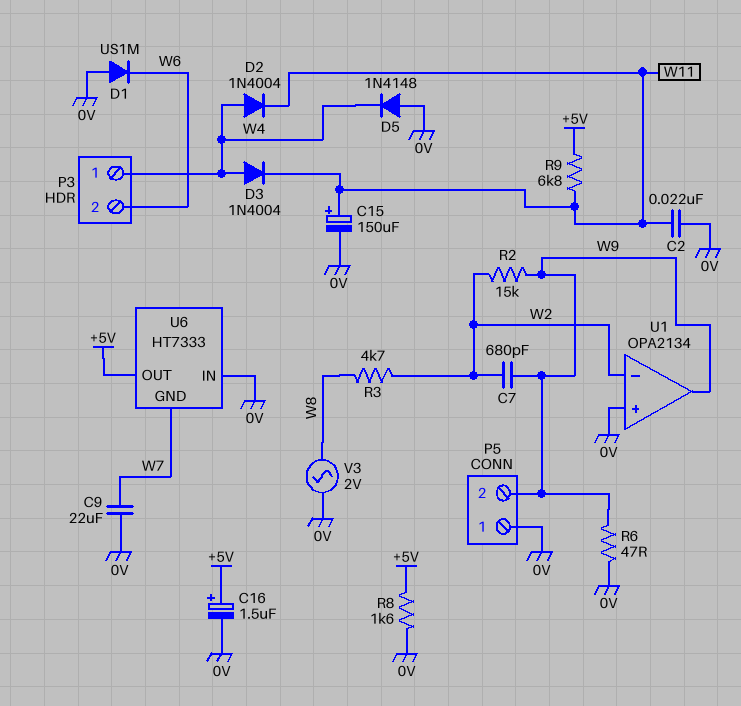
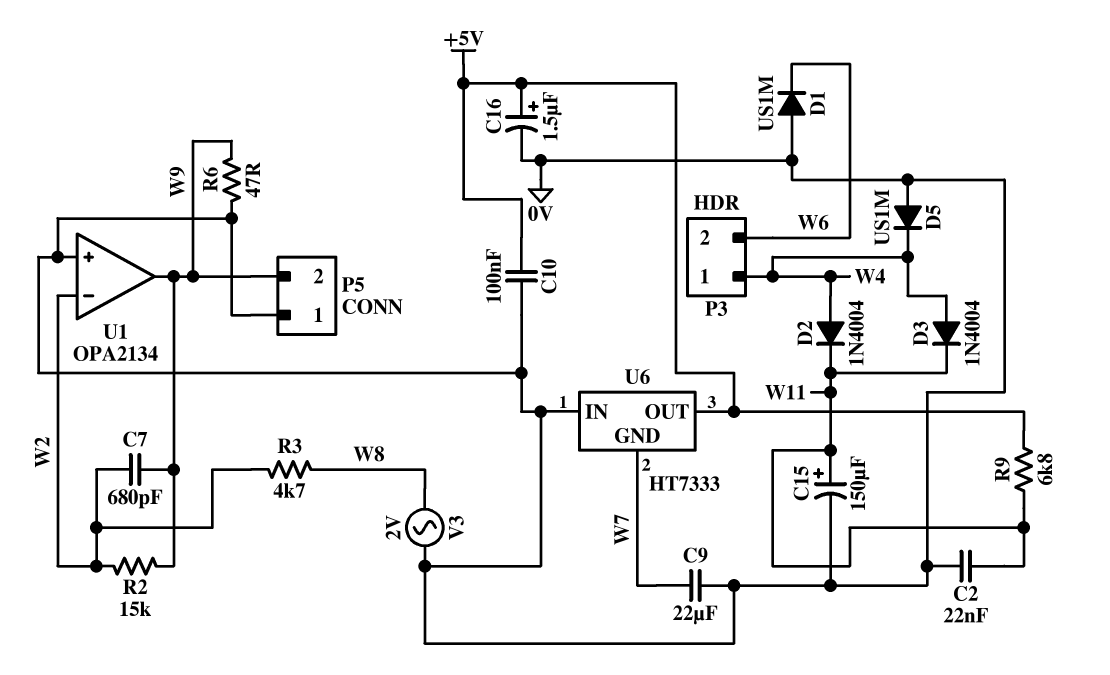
C10: none -> 100nF (+5V, 0V)
D5: diode 1N4148 (A 0V, K W4) -> diode US1M (A 0V, K W4)
R8: 1.6k (+5V, 0V) -> none

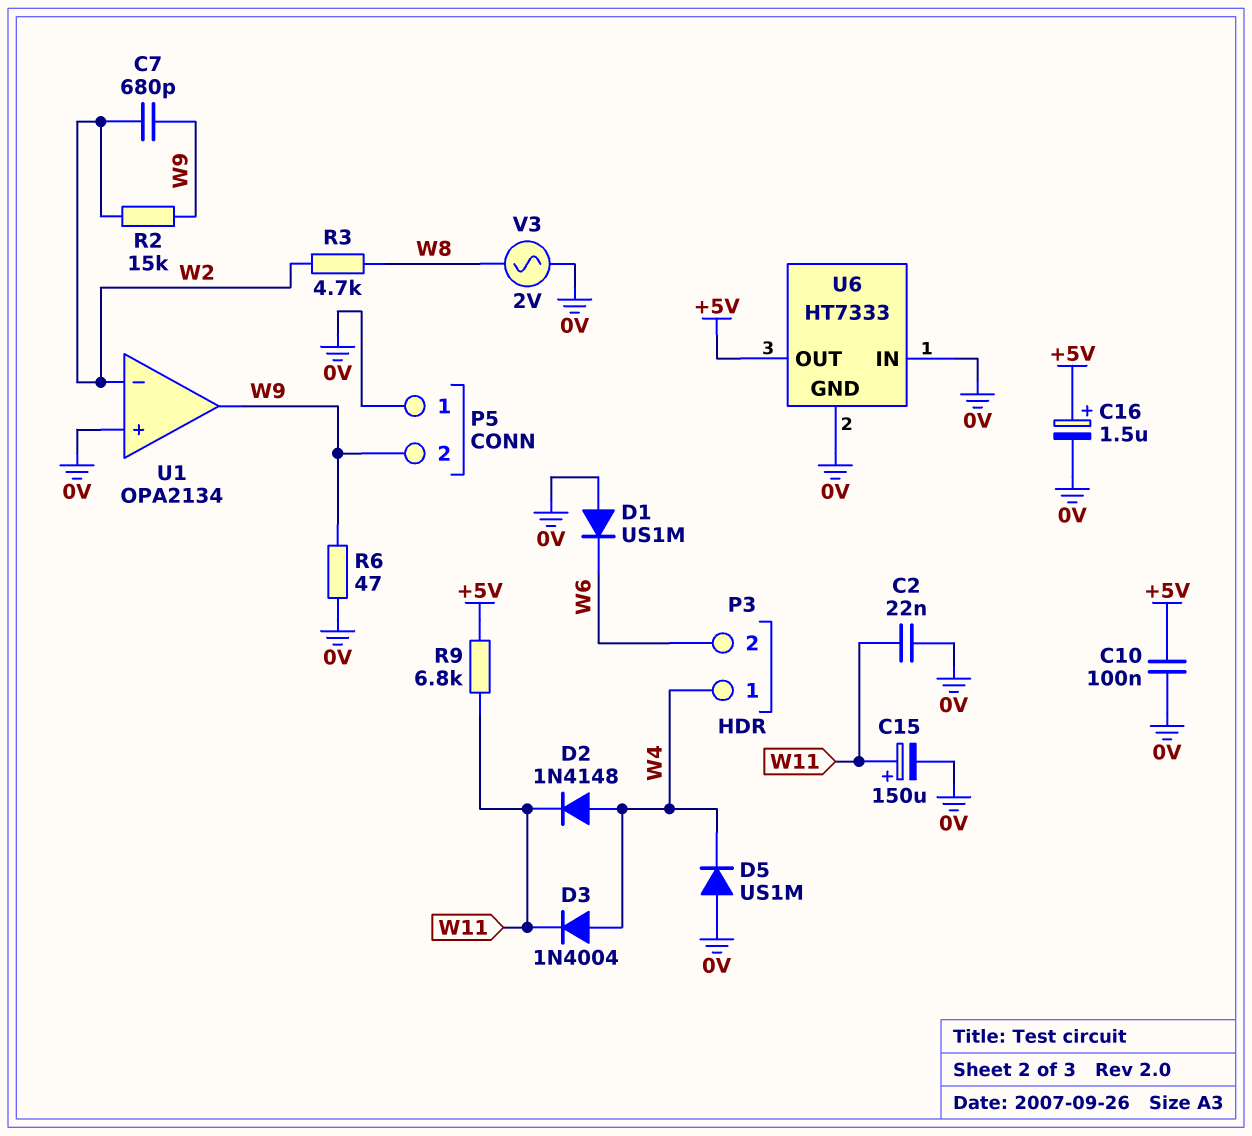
C9: 22uF (0V, W7) -> none
D2: diode 1N4004 (A W4, K W11) -> diode 1N4148 (A W4, K W11)
U6 pin GND: W7 -> 0V

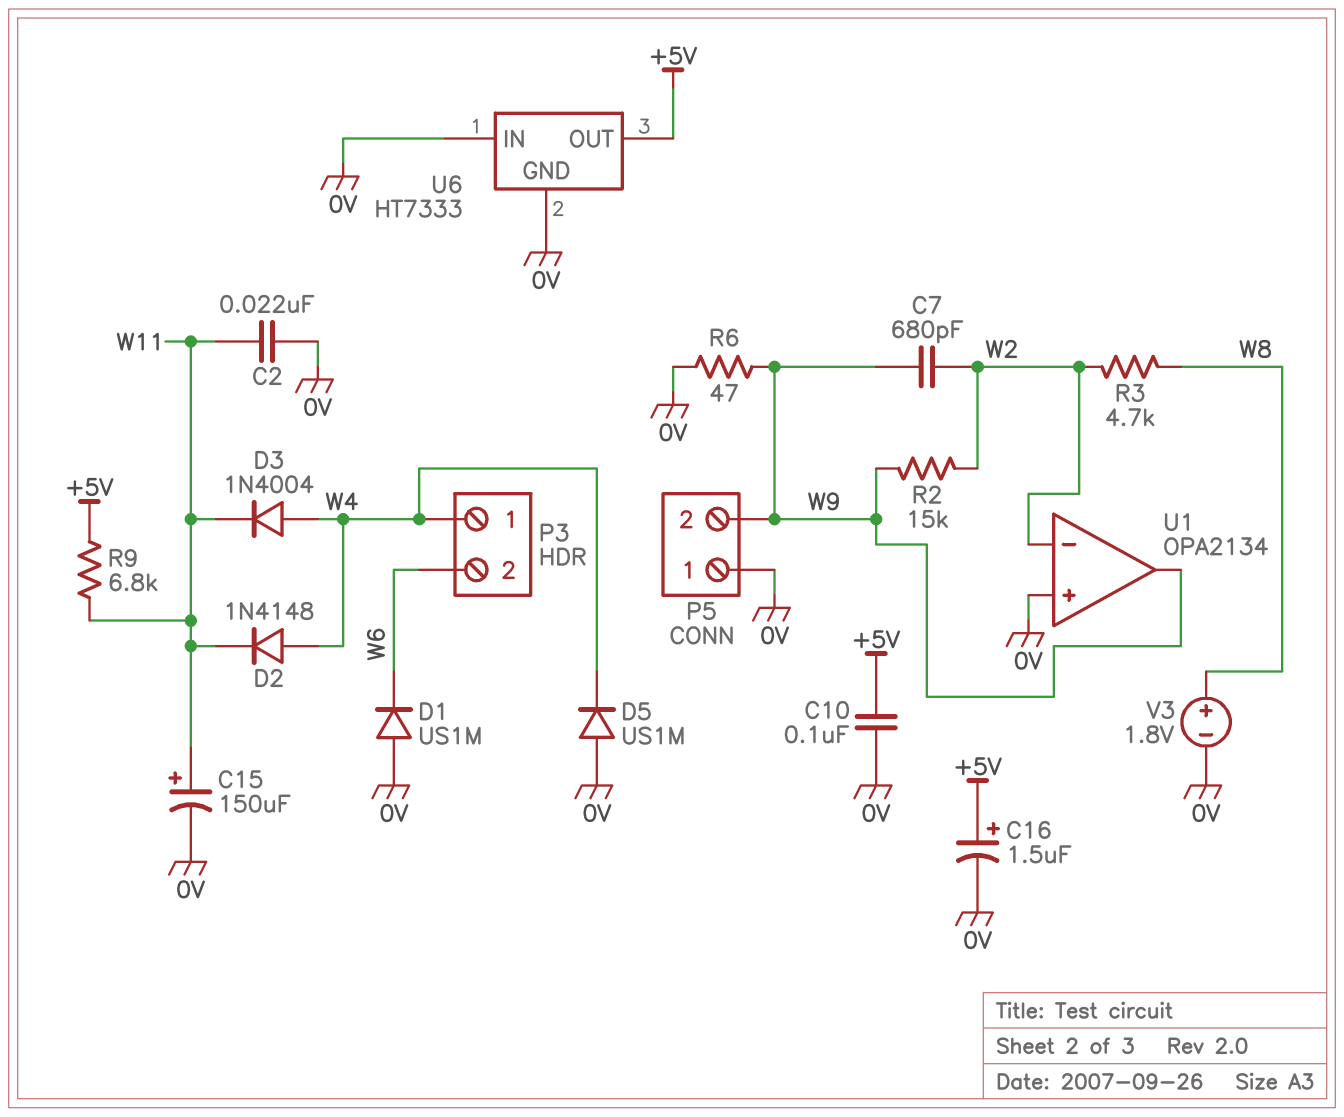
V3: AC 2V (0V, W8) -> 1.8V (plus W8, minus 0V)

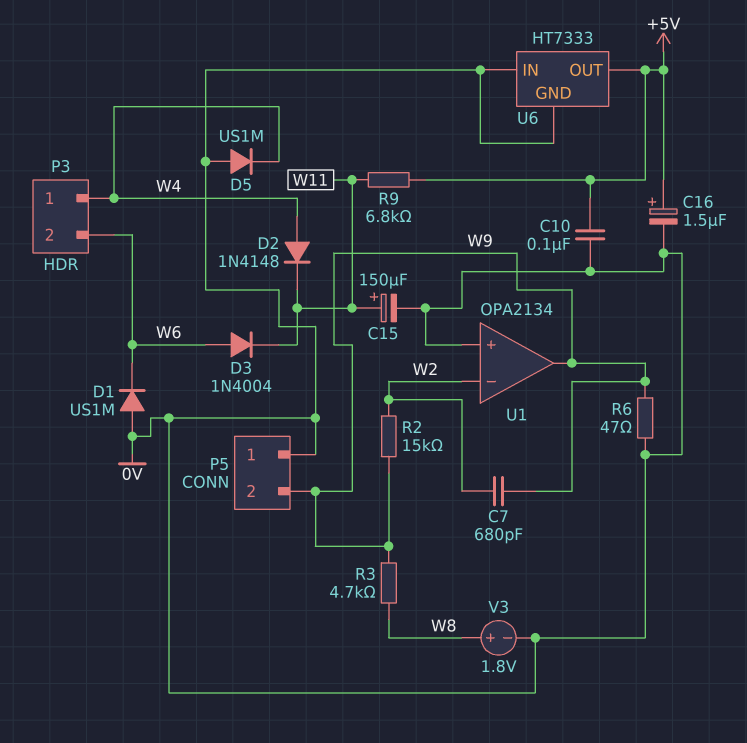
C2: 22nF (0V, W11) -> none
D3: diode 1N4004 (A W4, K W11) -> diode 1N4004 (A W6, K W11)
R3: 4.7k (W2, W8) -> 4.7k (W8, W9)

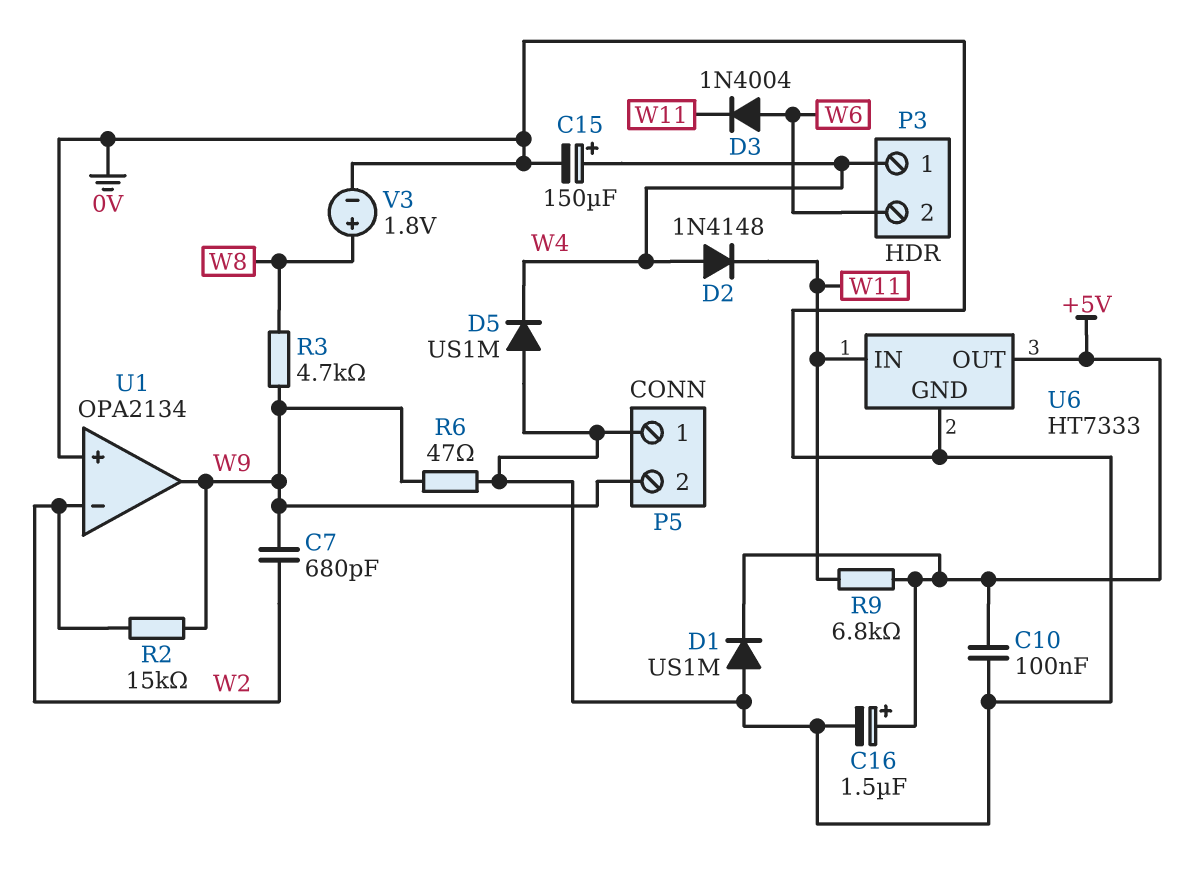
C15: 150uF (plus W11, minus 0V) -> 150uF (plus W4, minus 0V)
D1: diode US1M (A 0V, K W6) -> diode US1M (A 0V, K +5V)
U6 pin IN: 0V -> W11

